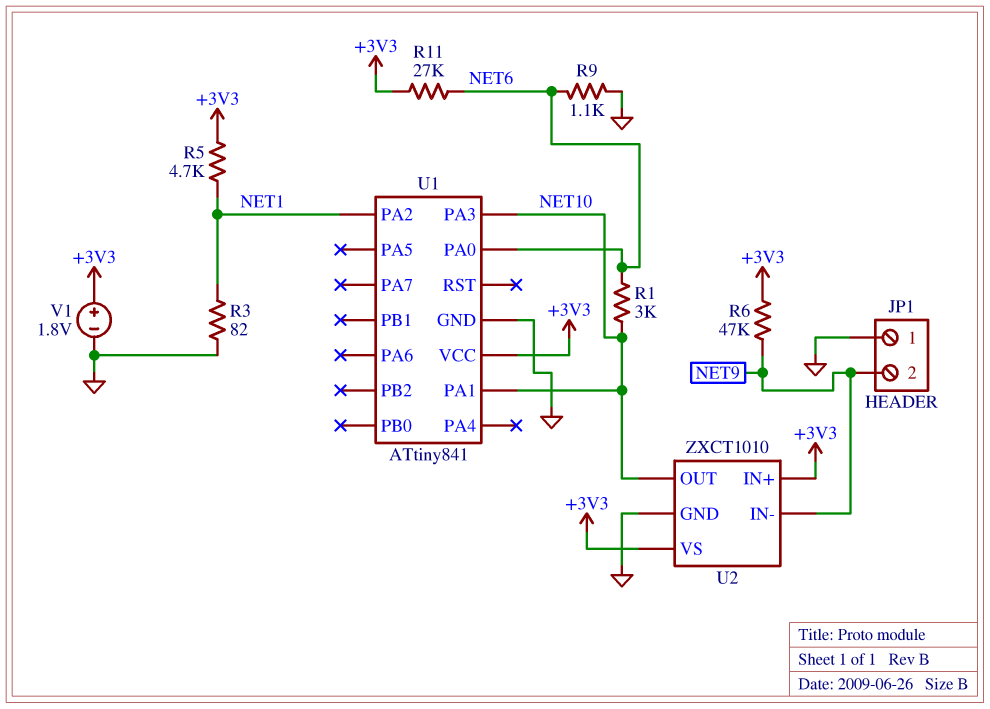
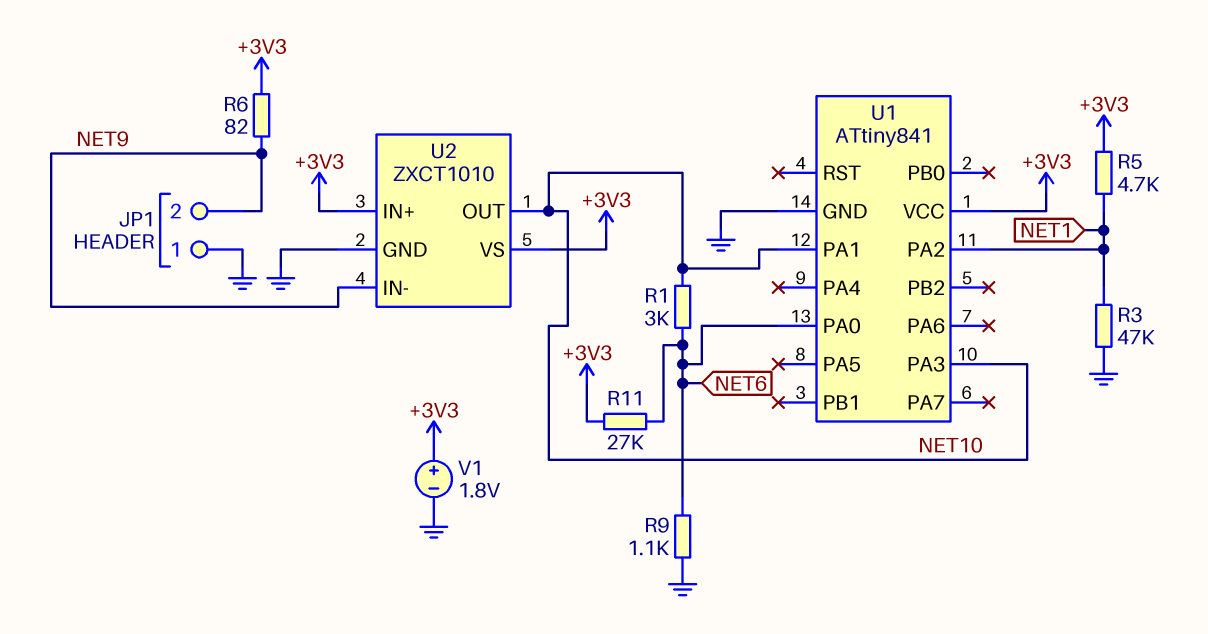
R3: 82 (GND, NET1) -> 47k (GND, NET1)
R6: 47k (+3V3, NET9) -> 82 (+3V3, NET9)

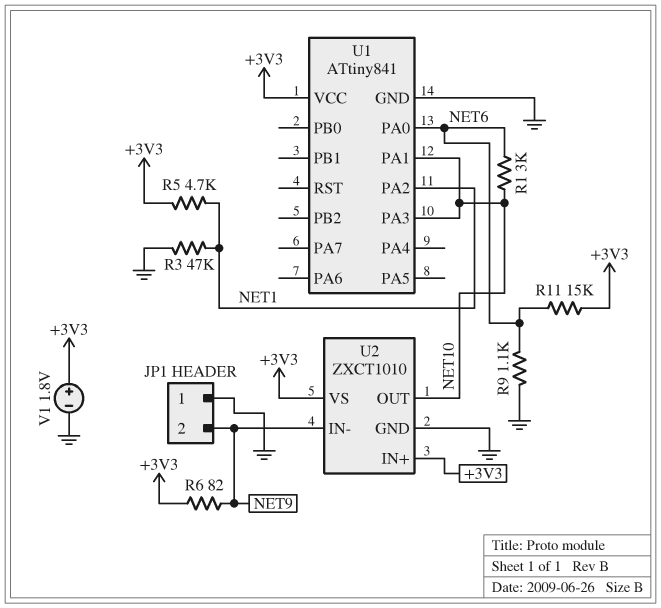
R11: 27k (+3V3, NET6) -> 15k (+3V3, NET6)

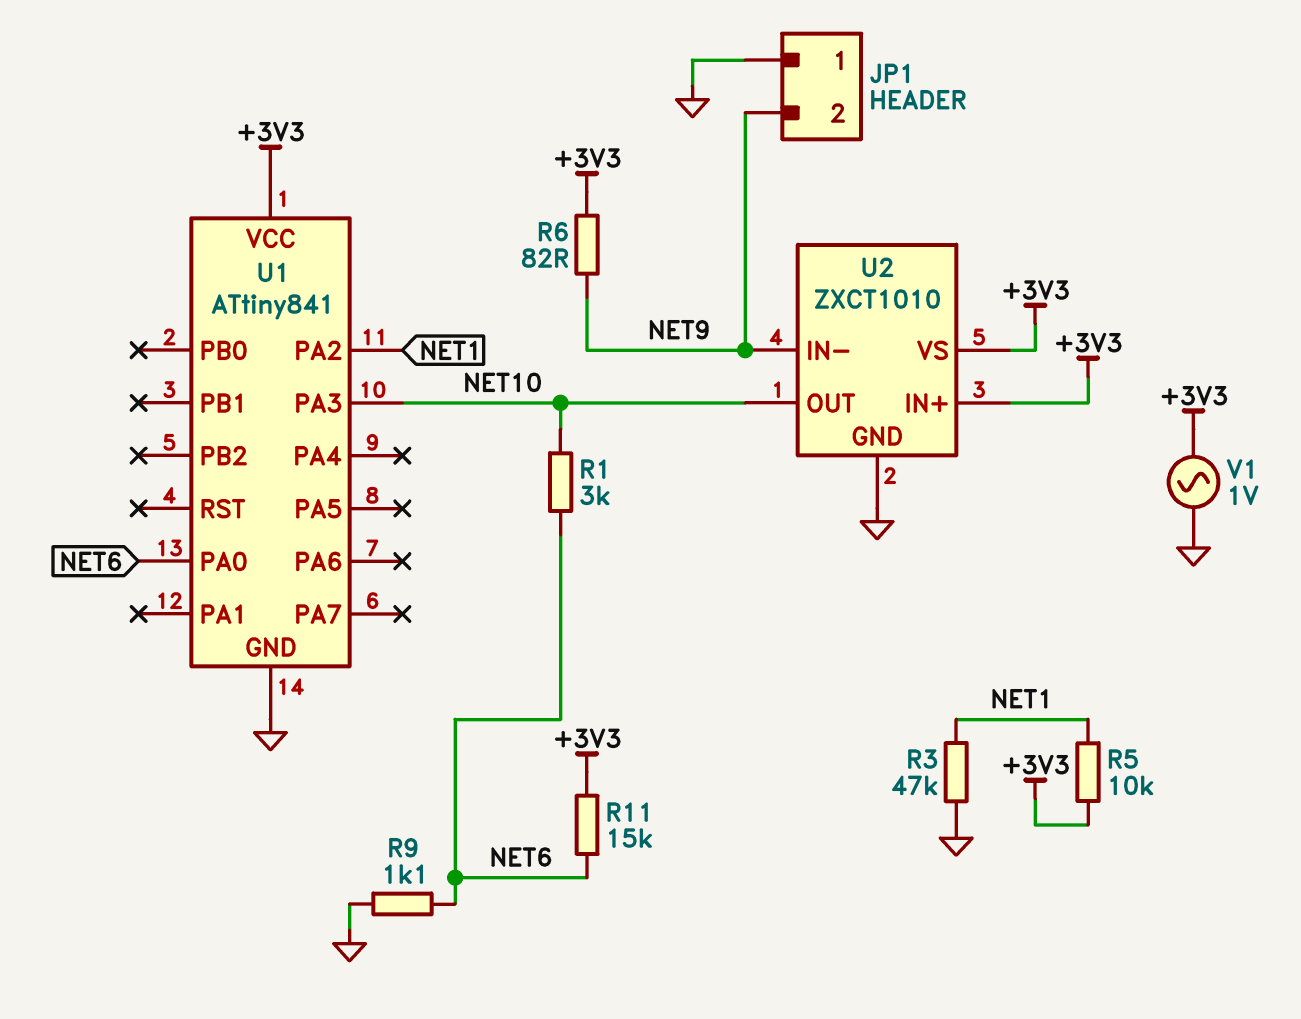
R5: 4.7k (+3V3, NET1) -> 10k (+3V3, NET1)
U1 pin PA1: NET10 -> none
V1: 1.8V (plus +3V3, minus GND) -> AC 1V (+3V3, GND)

